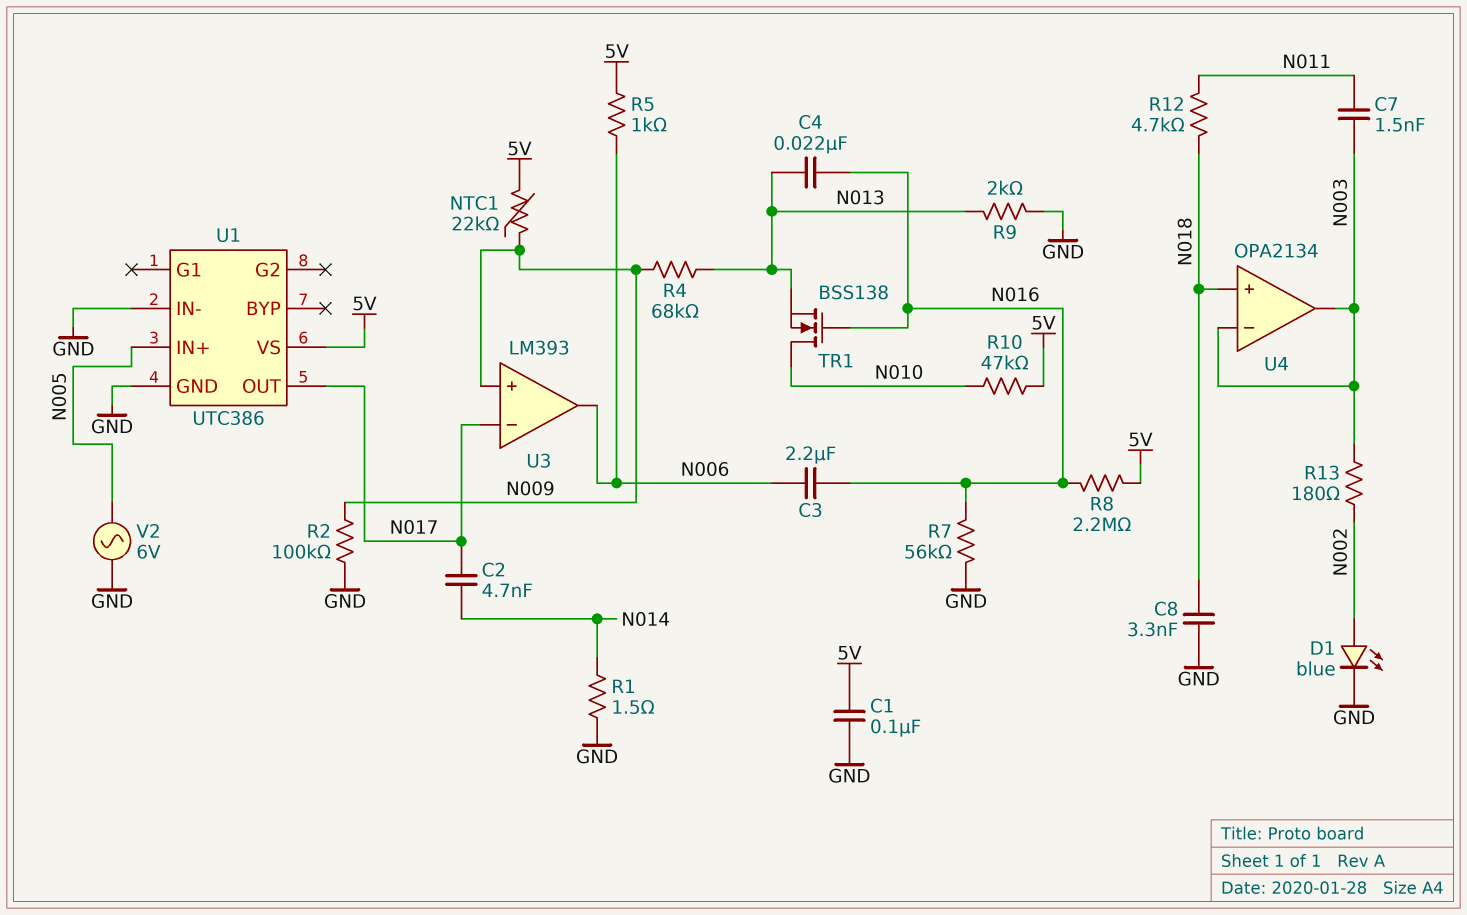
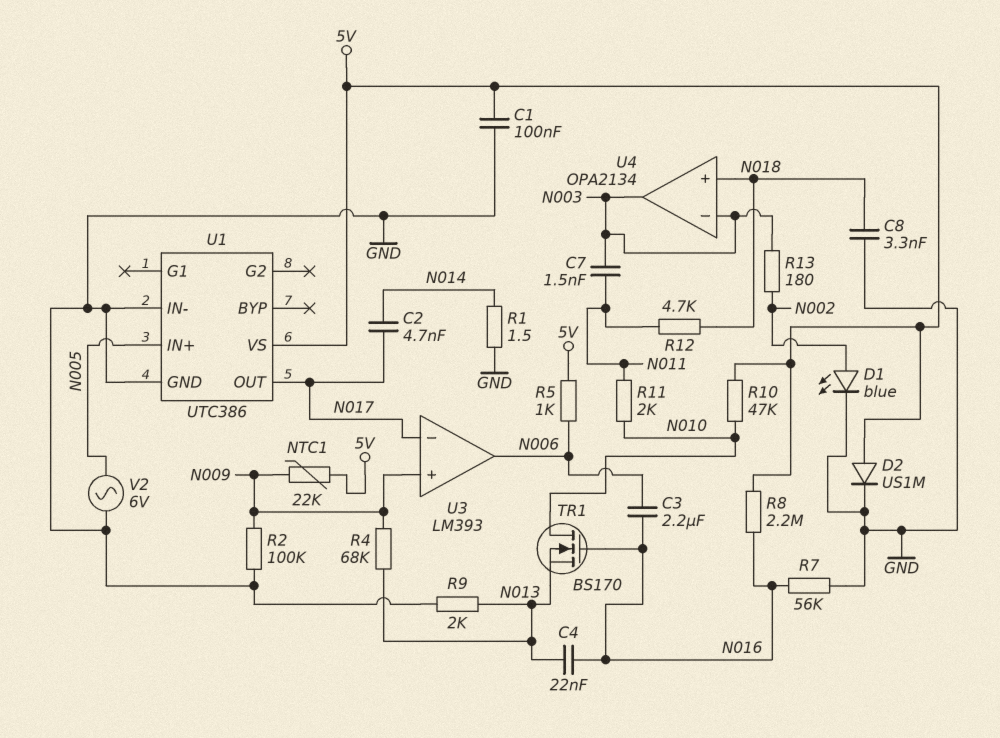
D2: none -> diode US1M (A 5V, K GND)
R11: none -> 2k (N010, N011)
TR1: NMOS BSS138 (G N016, D N010, S N013) -> NMOS BS170 (G N016, D N010, S N013)

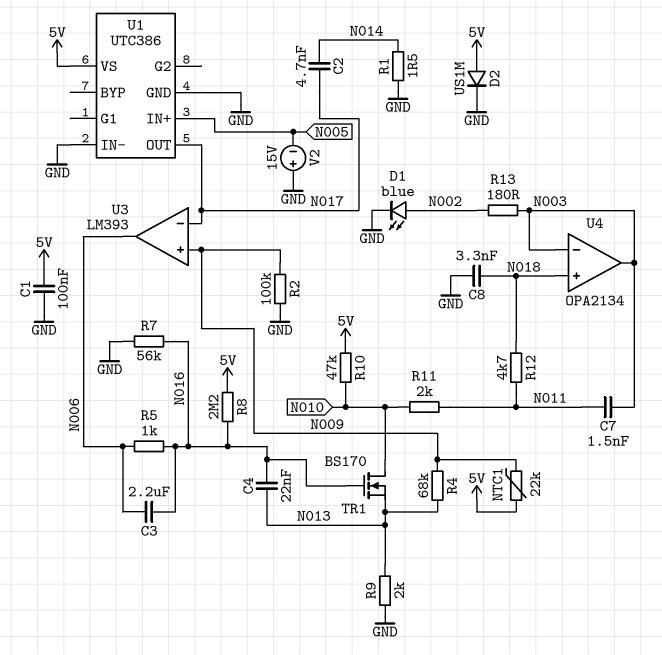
R5: 1k (5V, N006) -> 1k (N006, N016)
V2: AC 6V (GND, N005) -> 15V (plus GND, minus N005)

